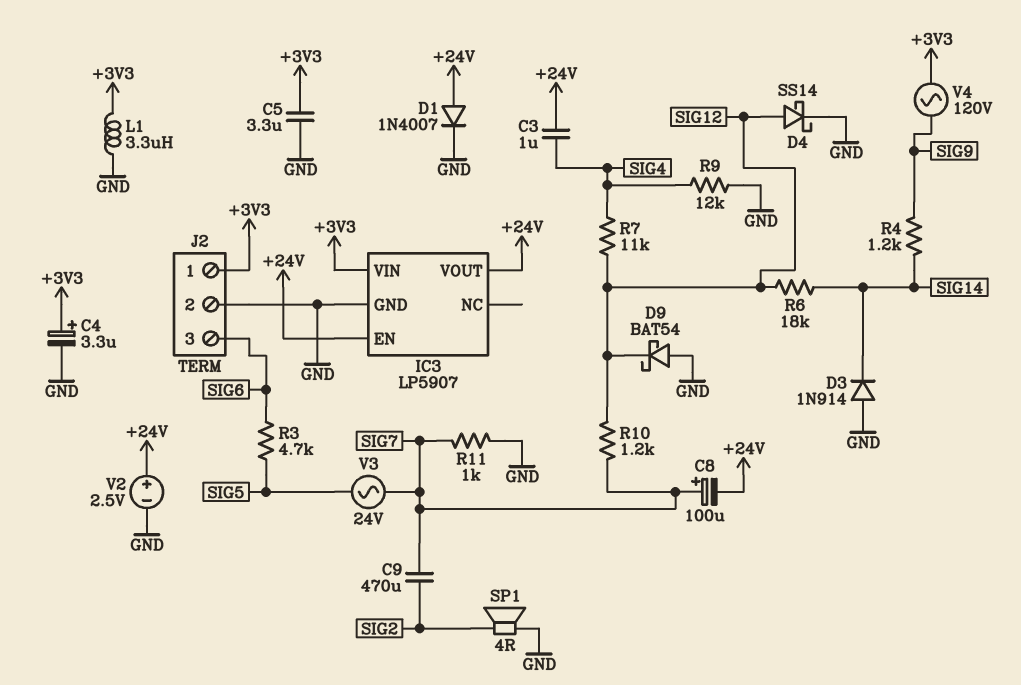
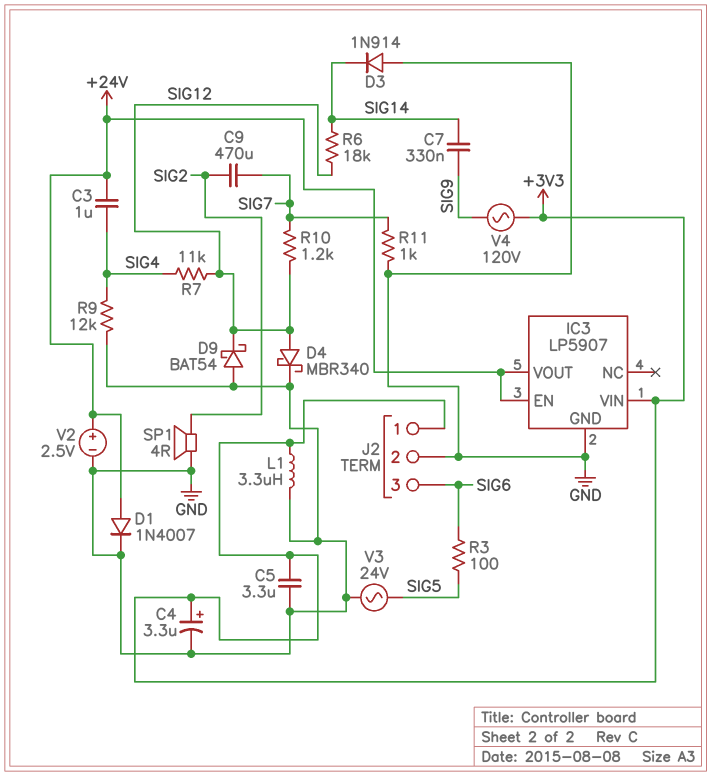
C7: none -> 330nF (SIG9, SIG14)
C8: 100uF (plus SIG7, minus +24V) -> none
D4: schottky SS14 (A SIG12, K GND) -> schottky MBR340 (A SIG12, K GND)
R3: 4.7k (SIG5, SIG6) -> 100 (SIG5, SIG6)
R4: 1.2k (SIG9, SIG14) -> none
V3: AC 24V (SIG5, SIG7) -> AC 24V (GND, SIG5)

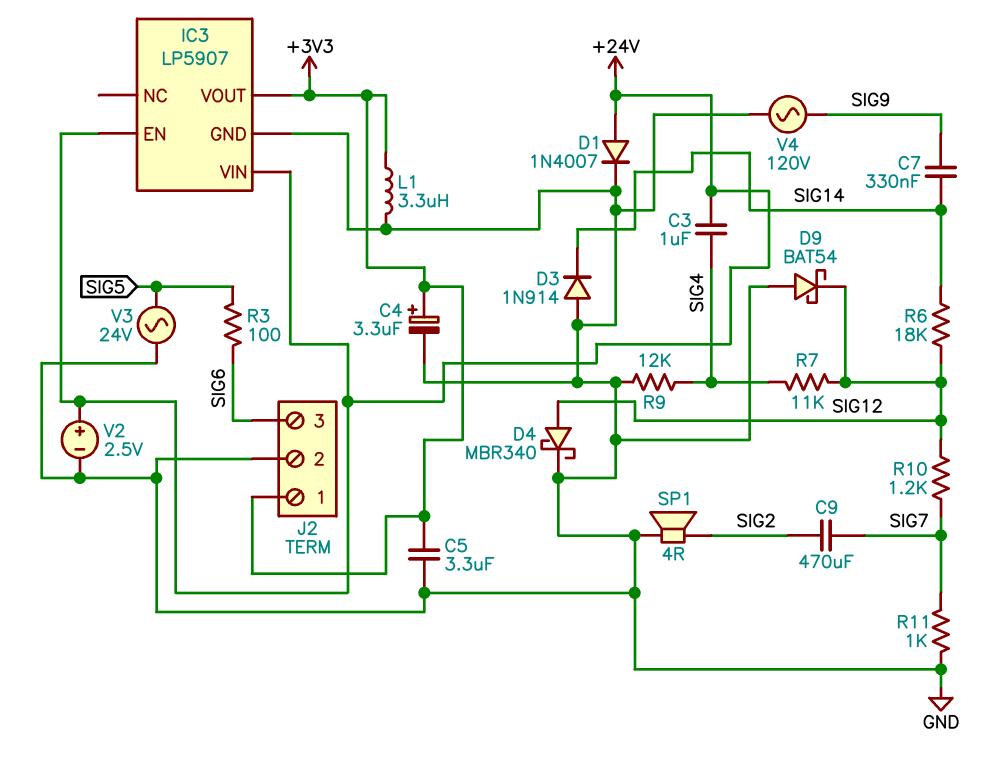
IC3 pin VIN: +3V3 -> +24V
IC3 pin VOUT: +24V -> +3V3
V4: AC 120V (+3V3, SIG9) -> AC 120V (GND, SIG9)

